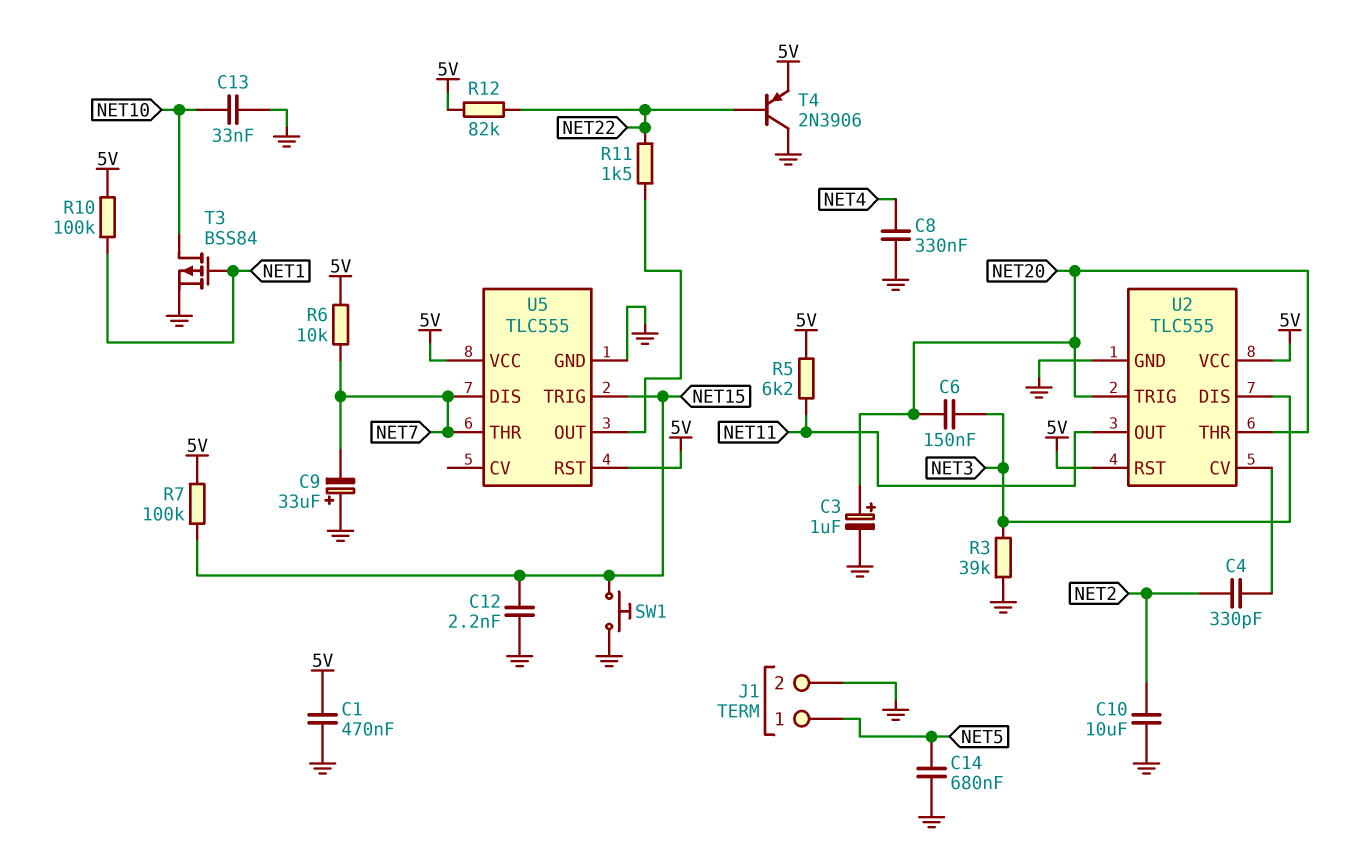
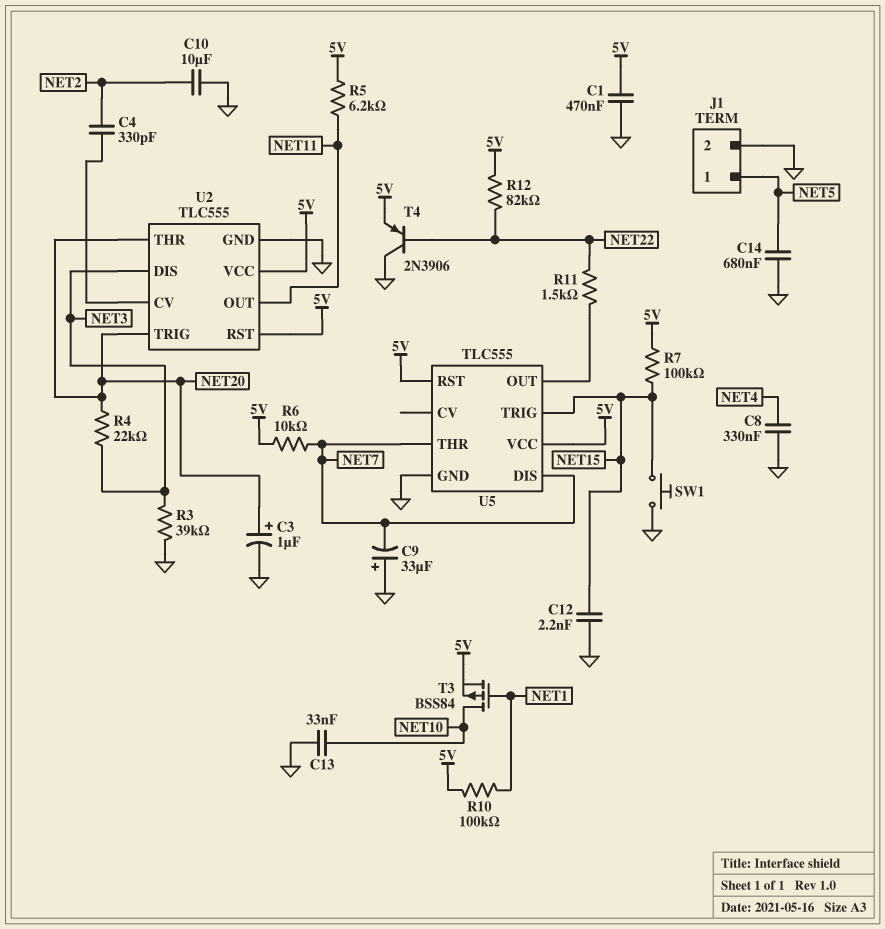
C6: 150nF (NET3, NET20) -> none
R4: none -> 22k (NET3, NET20)
T3: PMOS BSS84 (G NET1, D NET10, S GND) -> PMOS BSS84 (G NET1, D NET10, S 5V)

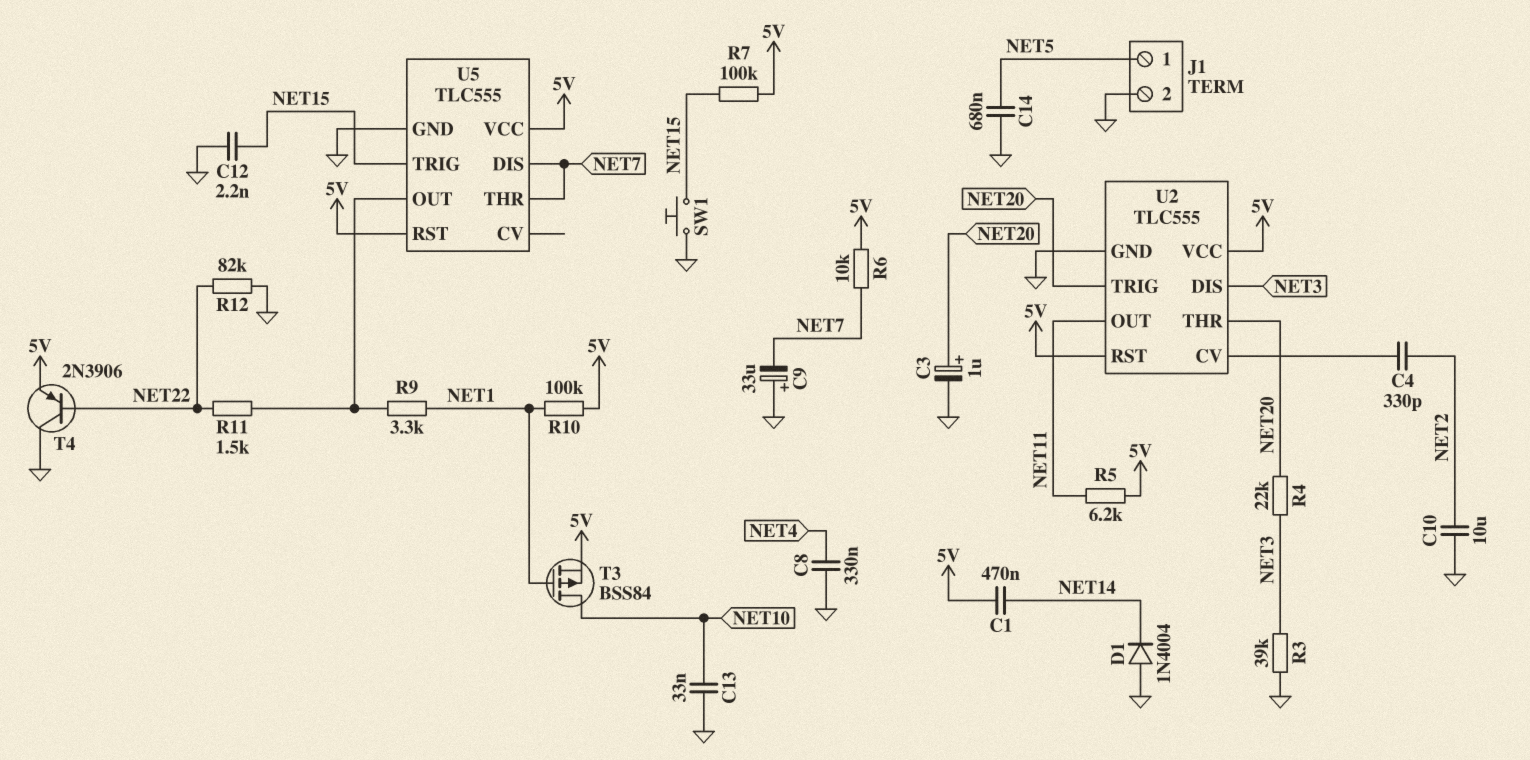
C1: 470nF (5V, GND) -> 470nF (5V, NET14)
D1: none -> diode 1N4004 (A GND, K NET14)
R9: none -> 3.3k (NET1, U5/OUT)
R12: 82k (5V, NET22) -> 82k (GND, NET22)

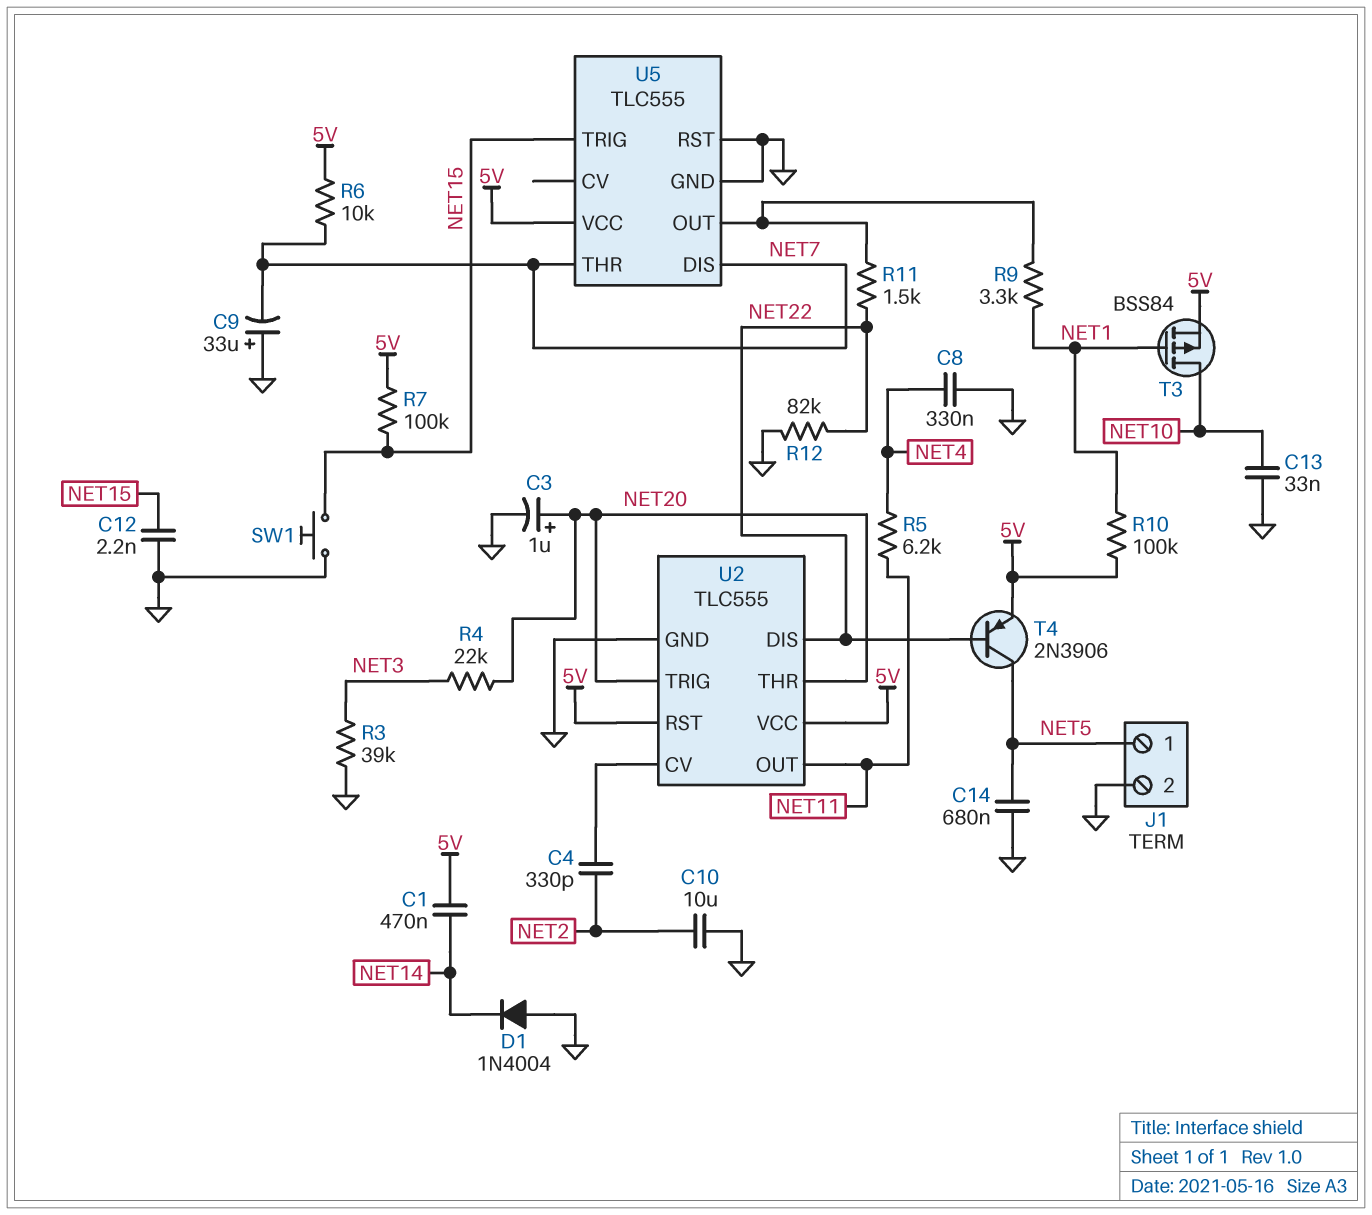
R5: 6.2k (5V, NET11) -> 6.2k (NET4, NET11)
T4: PNP 2N3906 (B NET22, C GND, E 5V) -> PNP 2N3906 (B NET22, C NET5, E 5V)
U2 pin DIS: NET3 -> NET22
U5 pin RST: 5V -> GND

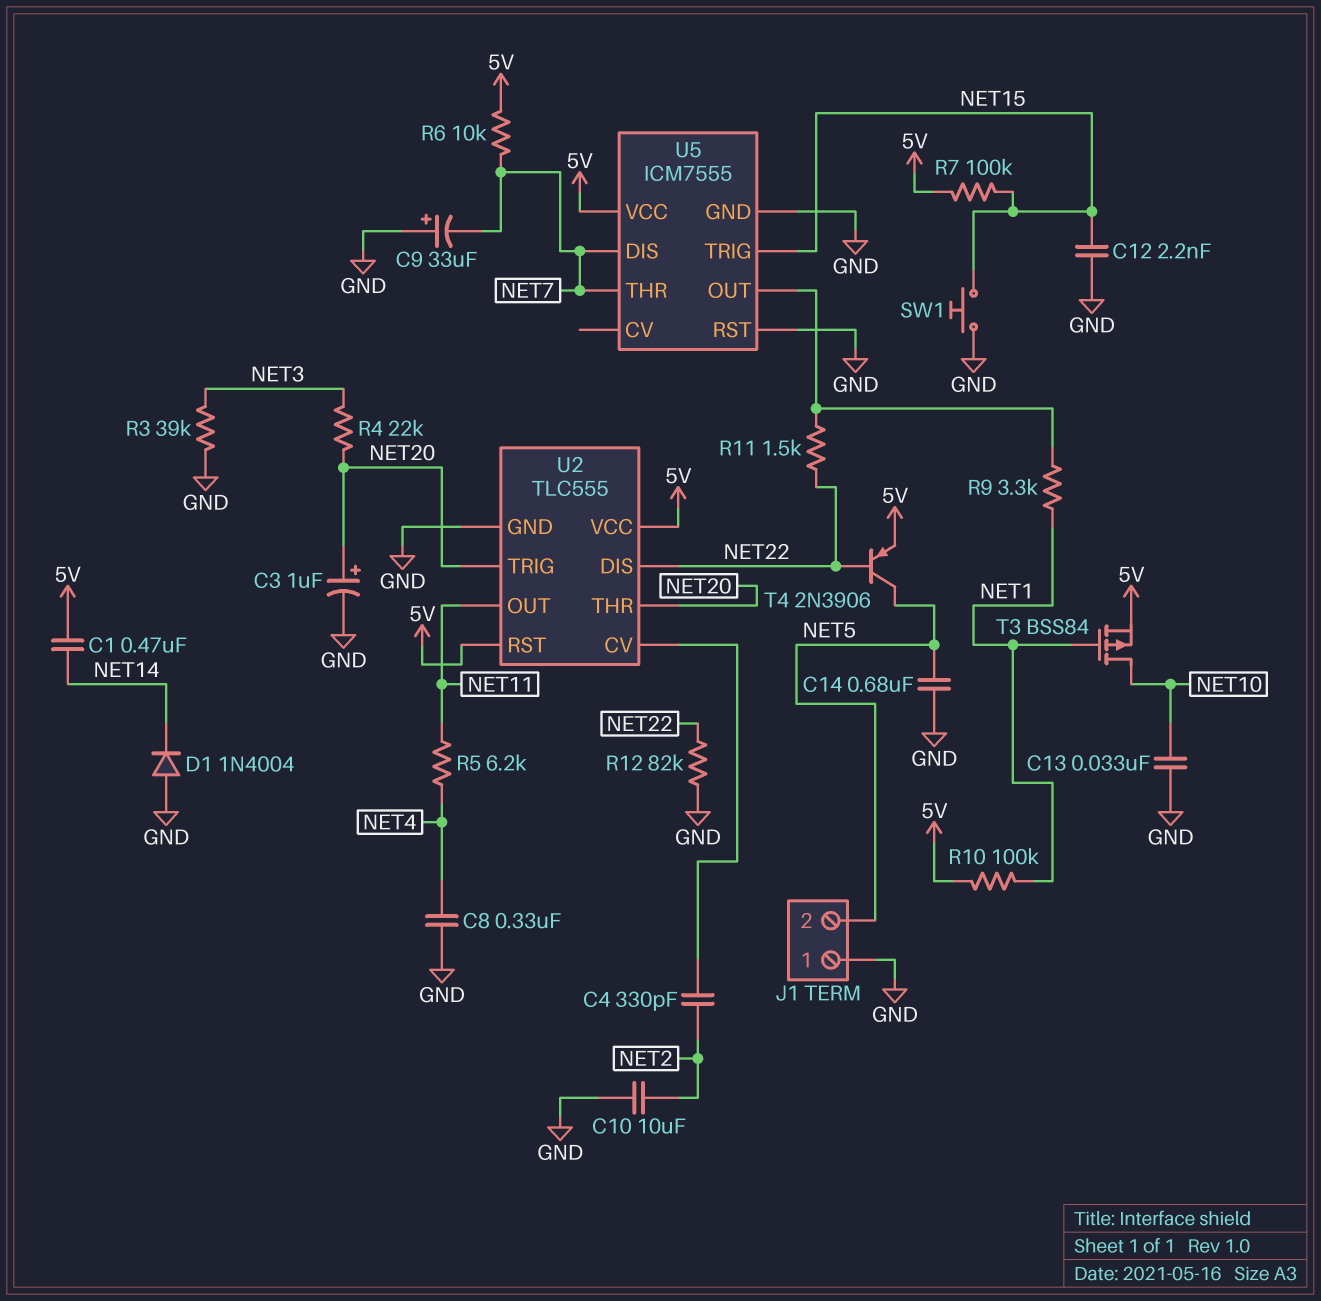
J1 pin 1: NET5 -> GND
J1 pin 2: GND -> NET5
U5: TLC555 -> ICM7555

